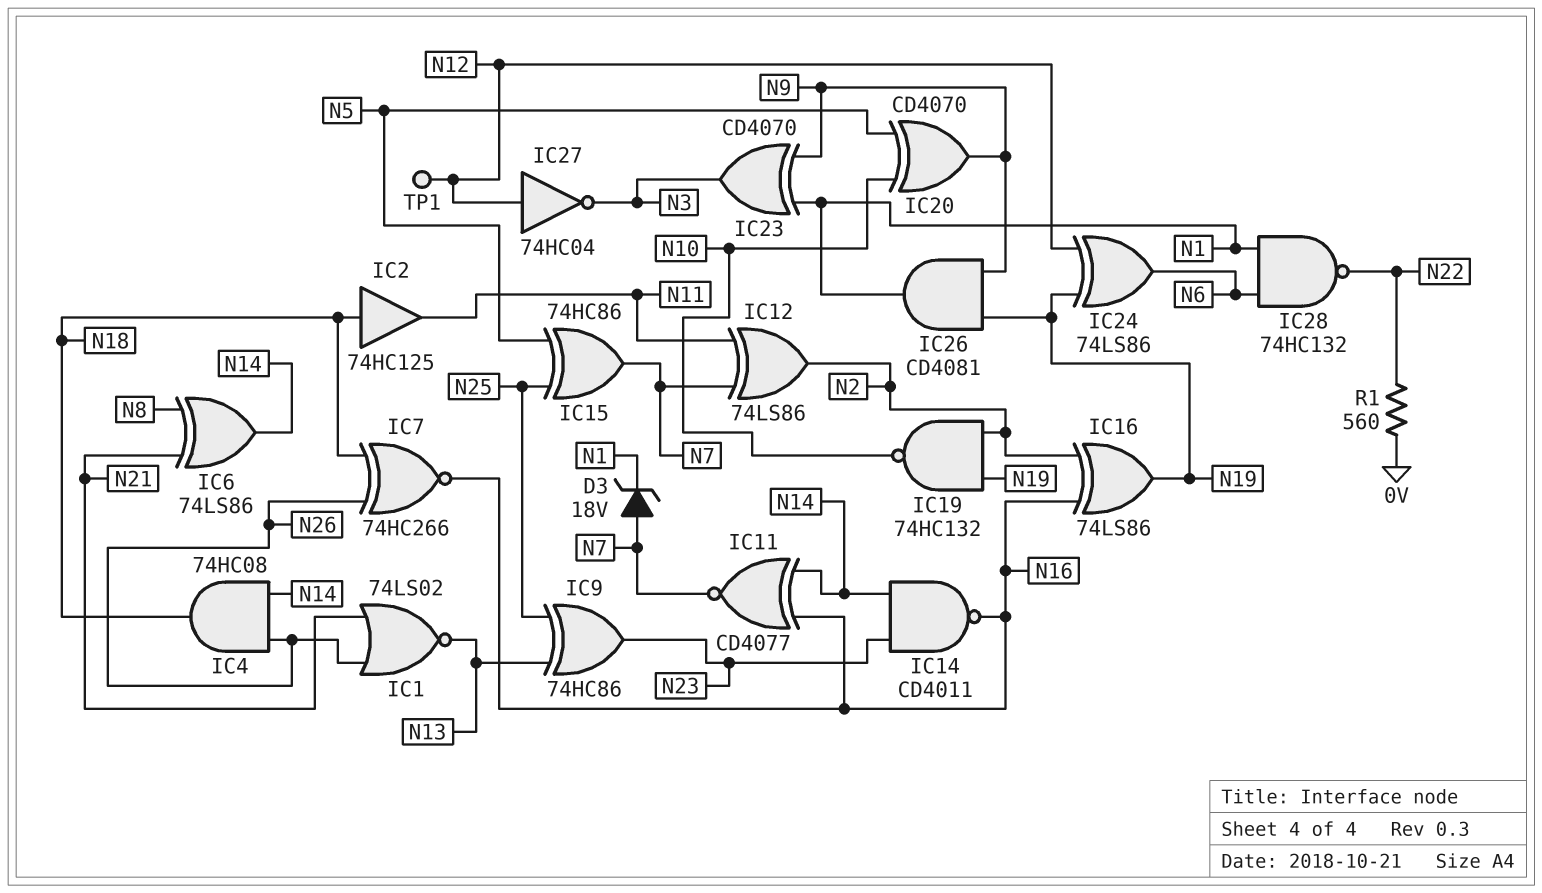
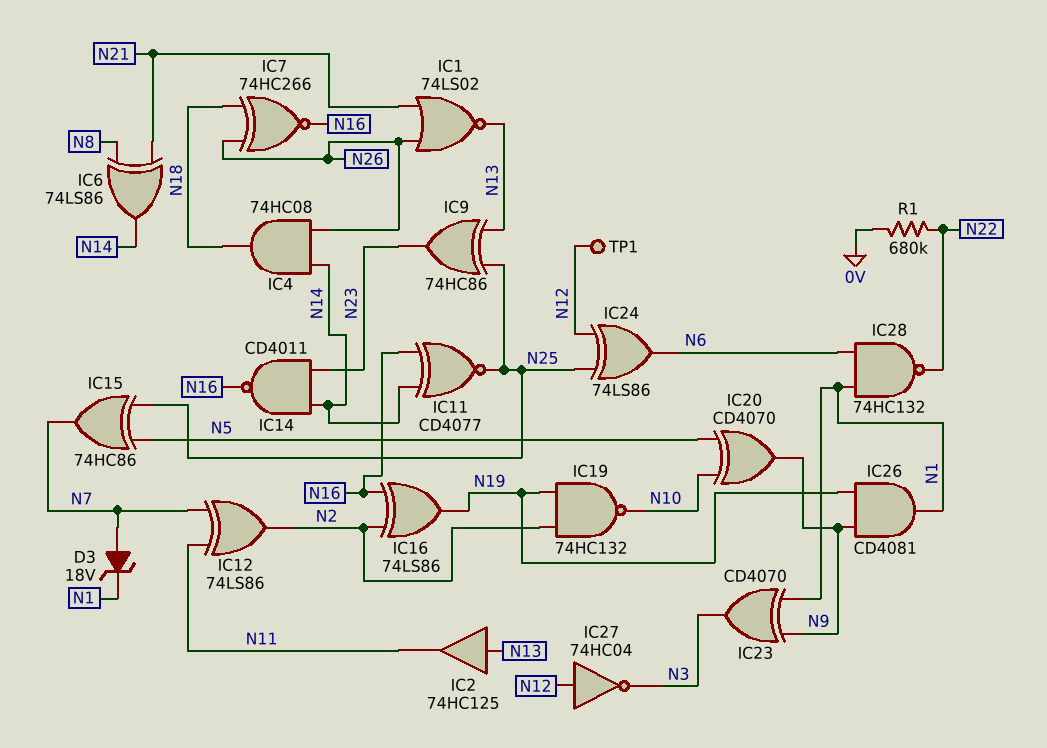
IC2: buffer 74HC125 (in N18, out N11) -> buffer 74HC125 (in N13, out N11)
IC11: XNOR CD4077 (in N14, in N16, out N7) -> XNOR CD4077 (in N14, in N16, out N25)
IC24: XOR 74LS86 (in N12, in N19, out N6) -> XOR 74LS86 (in N12, in N25, out N6)
R1: 560 (0V, N22) -> 680k (0V, N22)

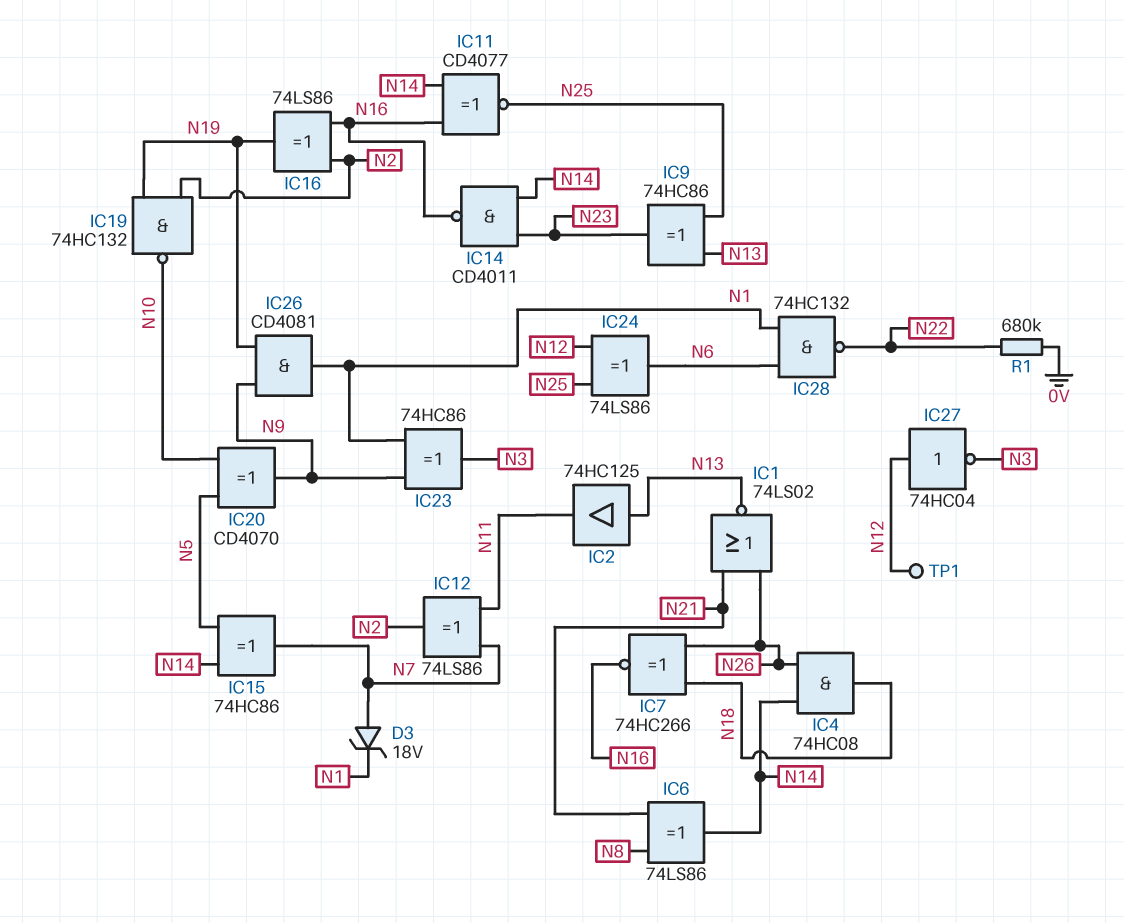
IC15: XOR 74HC86 (in N5, in N25, out N7) -> XOR 74HC86 (in N5, in N14, out N7)
IC23: XOR CD4070 (in N1, in N9, out N3) -> XOR 74HC86 (in N1, in N9, out N3)

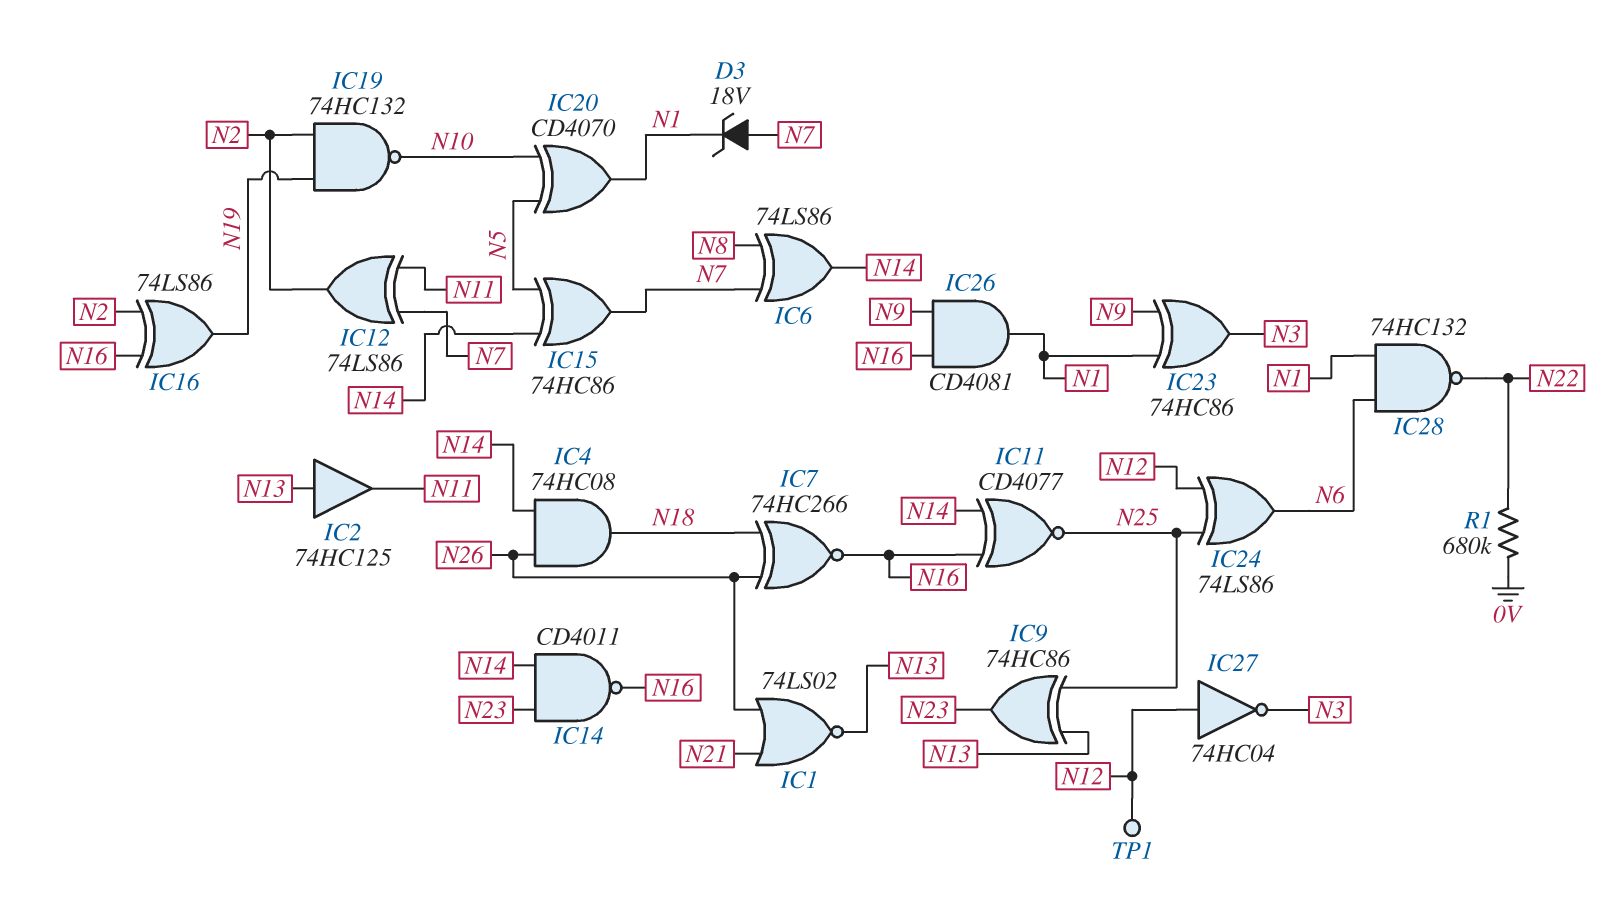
IC6: XOR 74LS86 (in N8, in N21, out N14) -> XOR 74LS86 (in N7, in N8, out N14)
IC20: XOR CD4070 (in N5, in N10, out N9) -> XOR CD4070 (in N5, in N10, out N1)
IC26: AND CD4081 (in N9, in N19, out N1) -> AND CD4081 (in N9, in N16, out N1)

